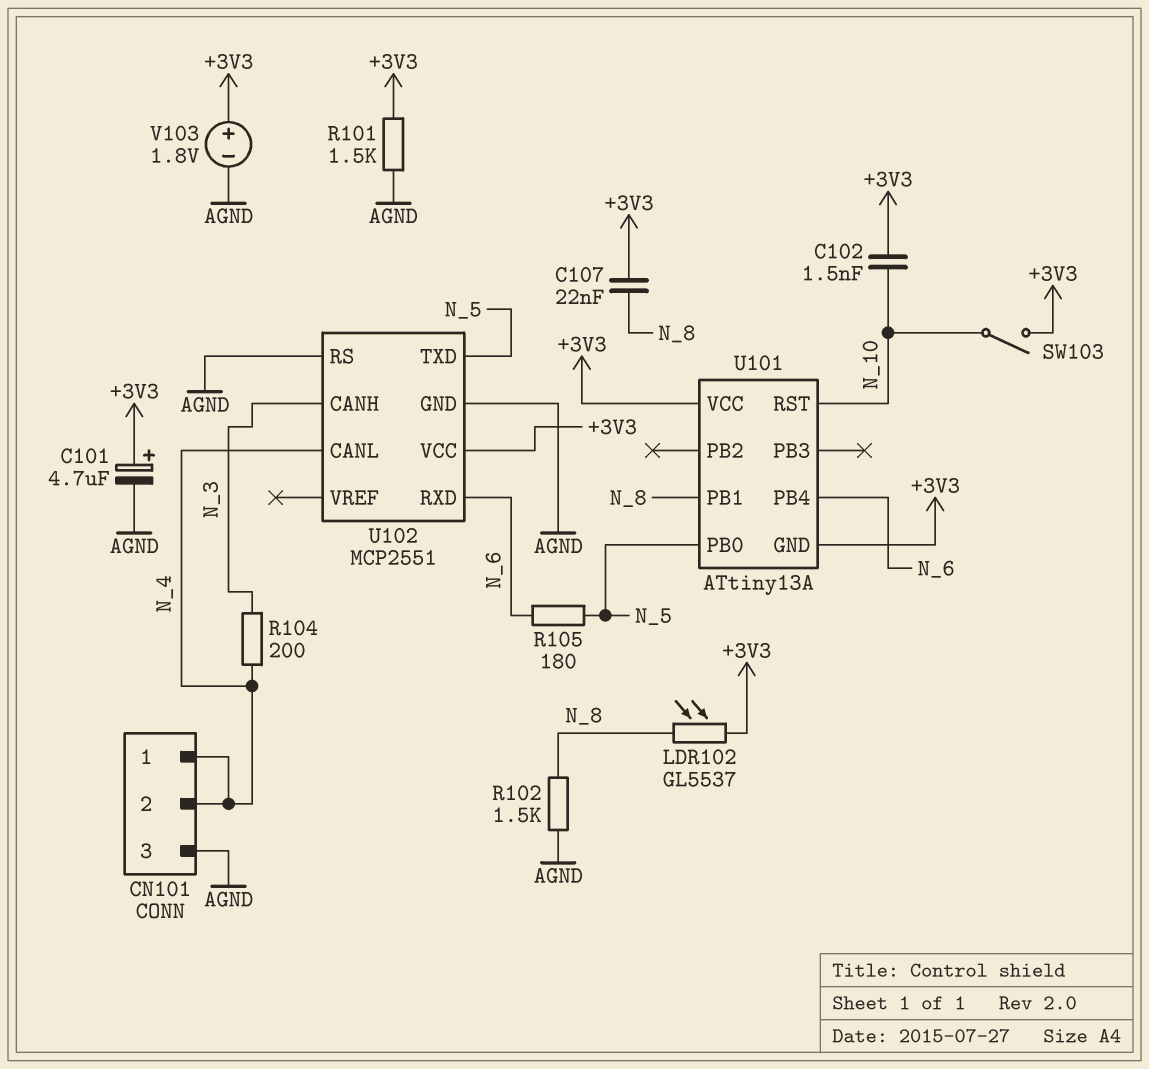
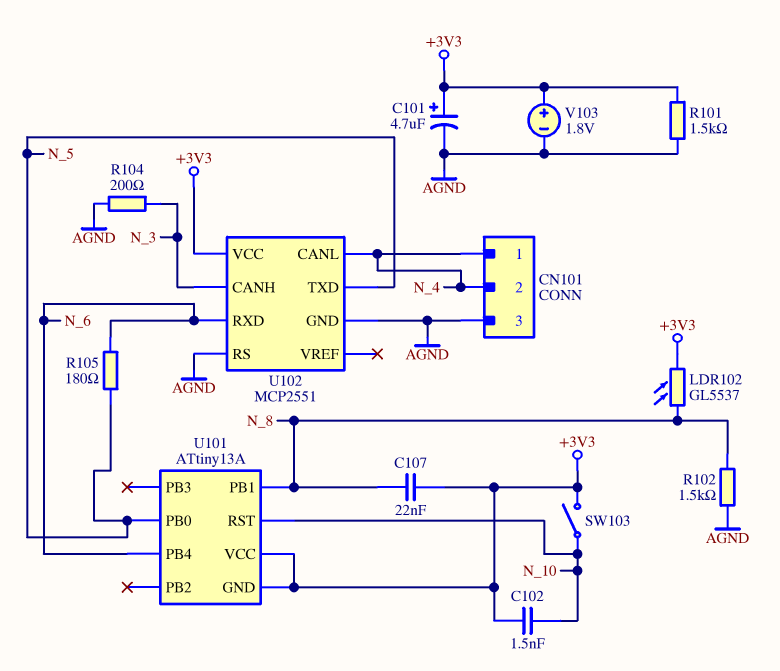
R104: 200 (N_3, N_4) -> 200 (AGND, N_3)

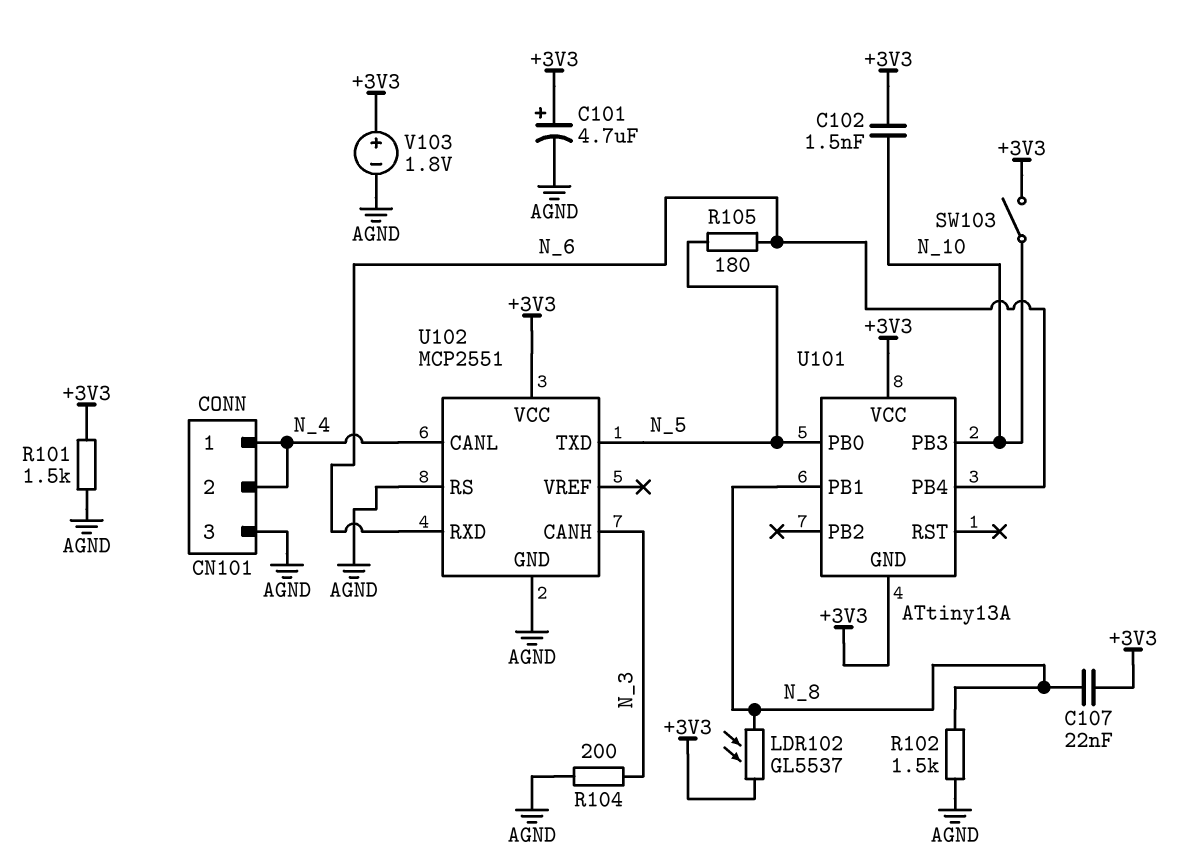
U101 pin PB3: none -> N_10
U101 pin RST: N_10 -> none

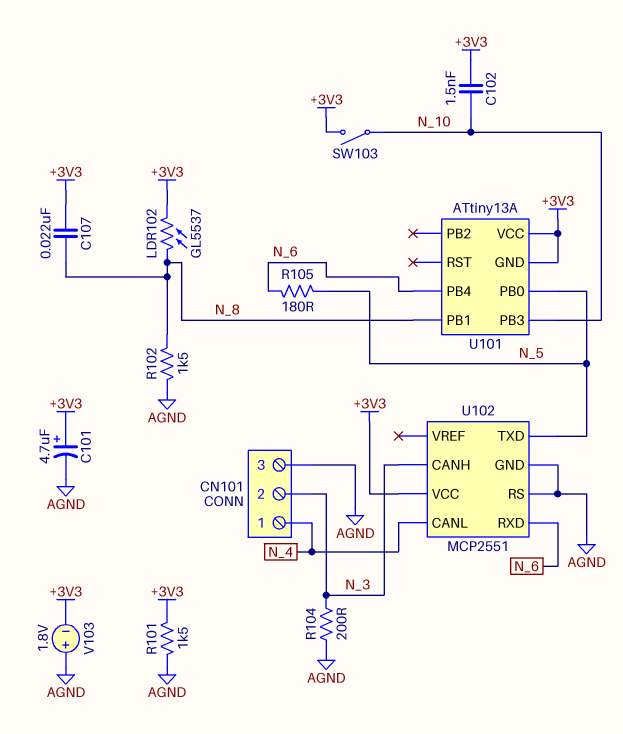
CN101 pin 2: N_4 -> N_3
V103: 1.8V (plus +3V3, minus AGND) -> 1.8V (plus AGND, minus +3V3)

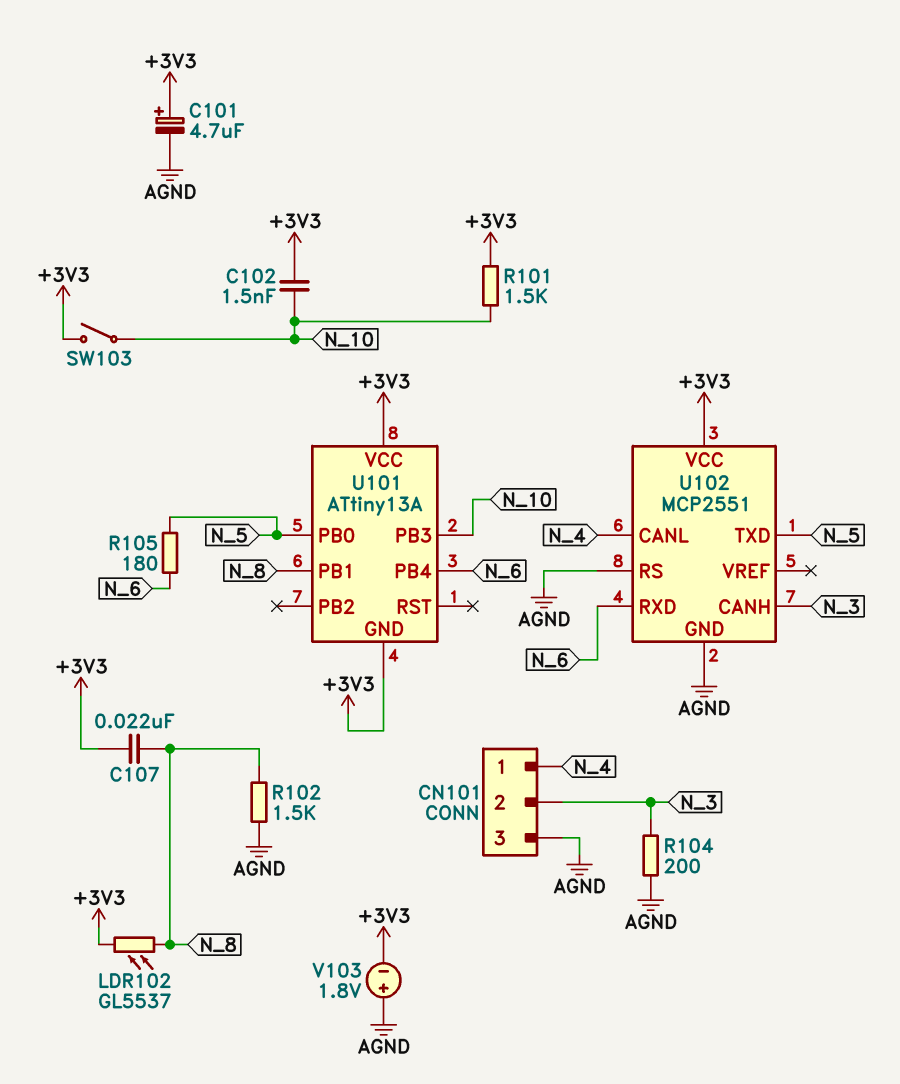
R101: 1.5k (+3V3, AGND) -> 1.5k (+3V3, N_10)

